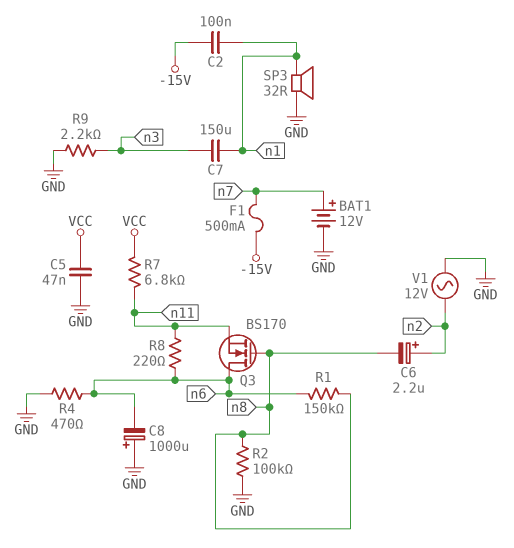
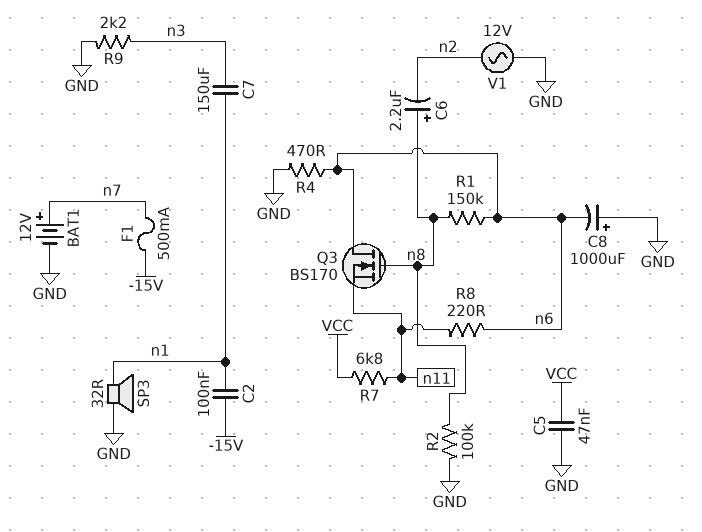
C6: 2.2uF (plus n2, minus n8) -> 2.2uF (plus n8, minus n2)

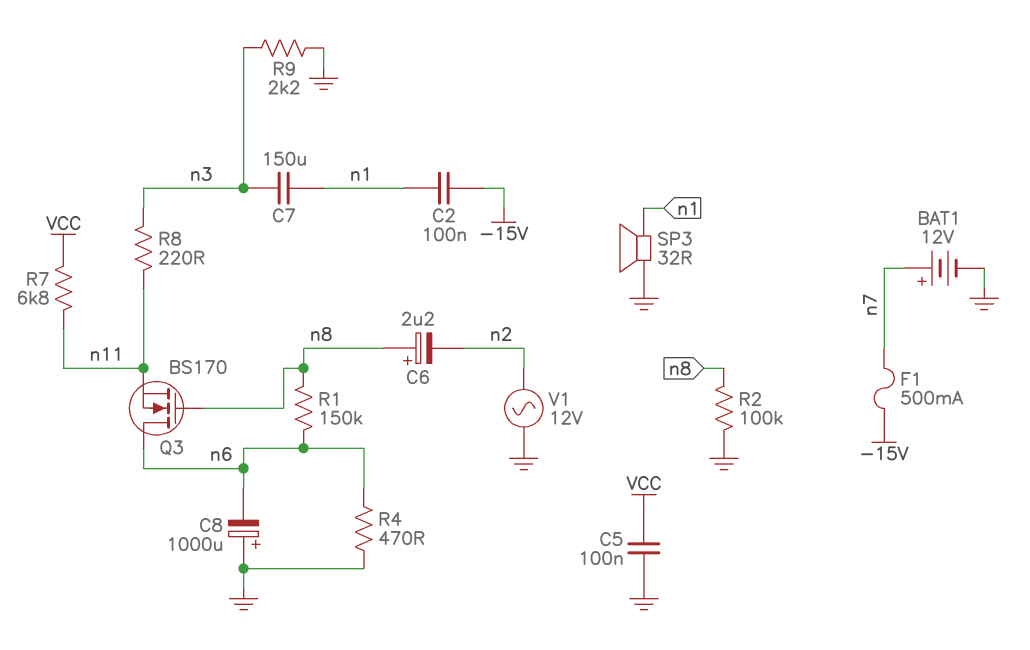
C5: 47nF (GND, VCC) -> 100nF (GND, VCC)
R8: 220 (n6, n11) -> 220 (n3, n11)

